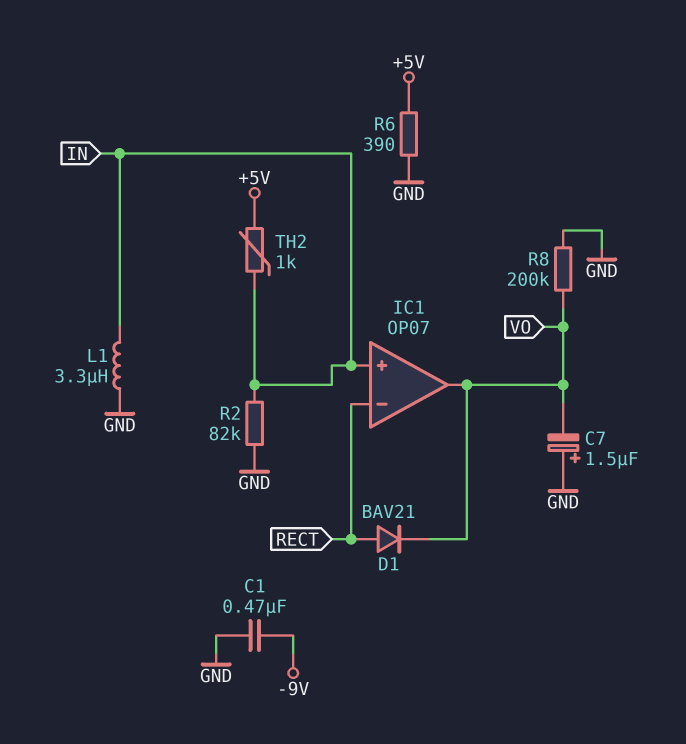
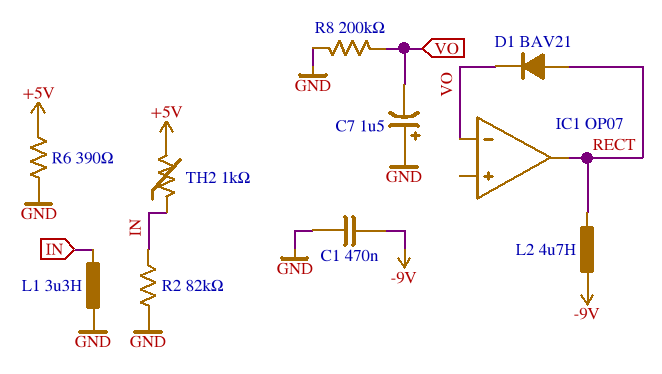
IC1 pin in+: IN -> none
IC1 pin in-: RECT -> VO
IC1 pin out: VO -> RECT
L2: none -> 4.7uH (-9V, RECT)

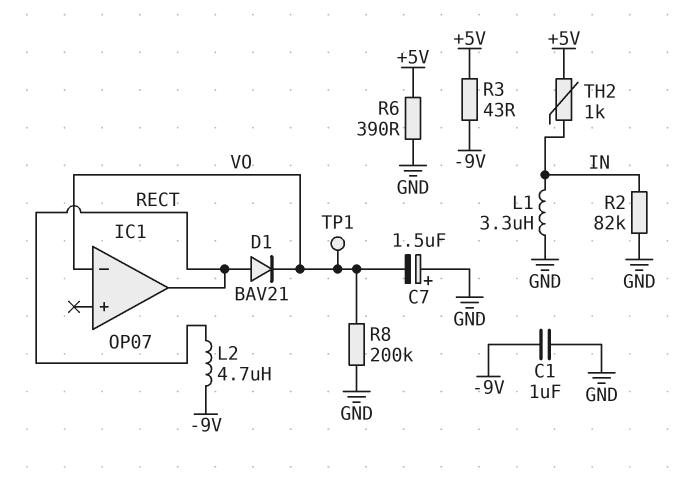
C1: 470nF (-9V, GND) -> 1uF (-9V, GND)
R3: none -> 43 (+5V, -9V)
TP1: none -> test point (VO)

